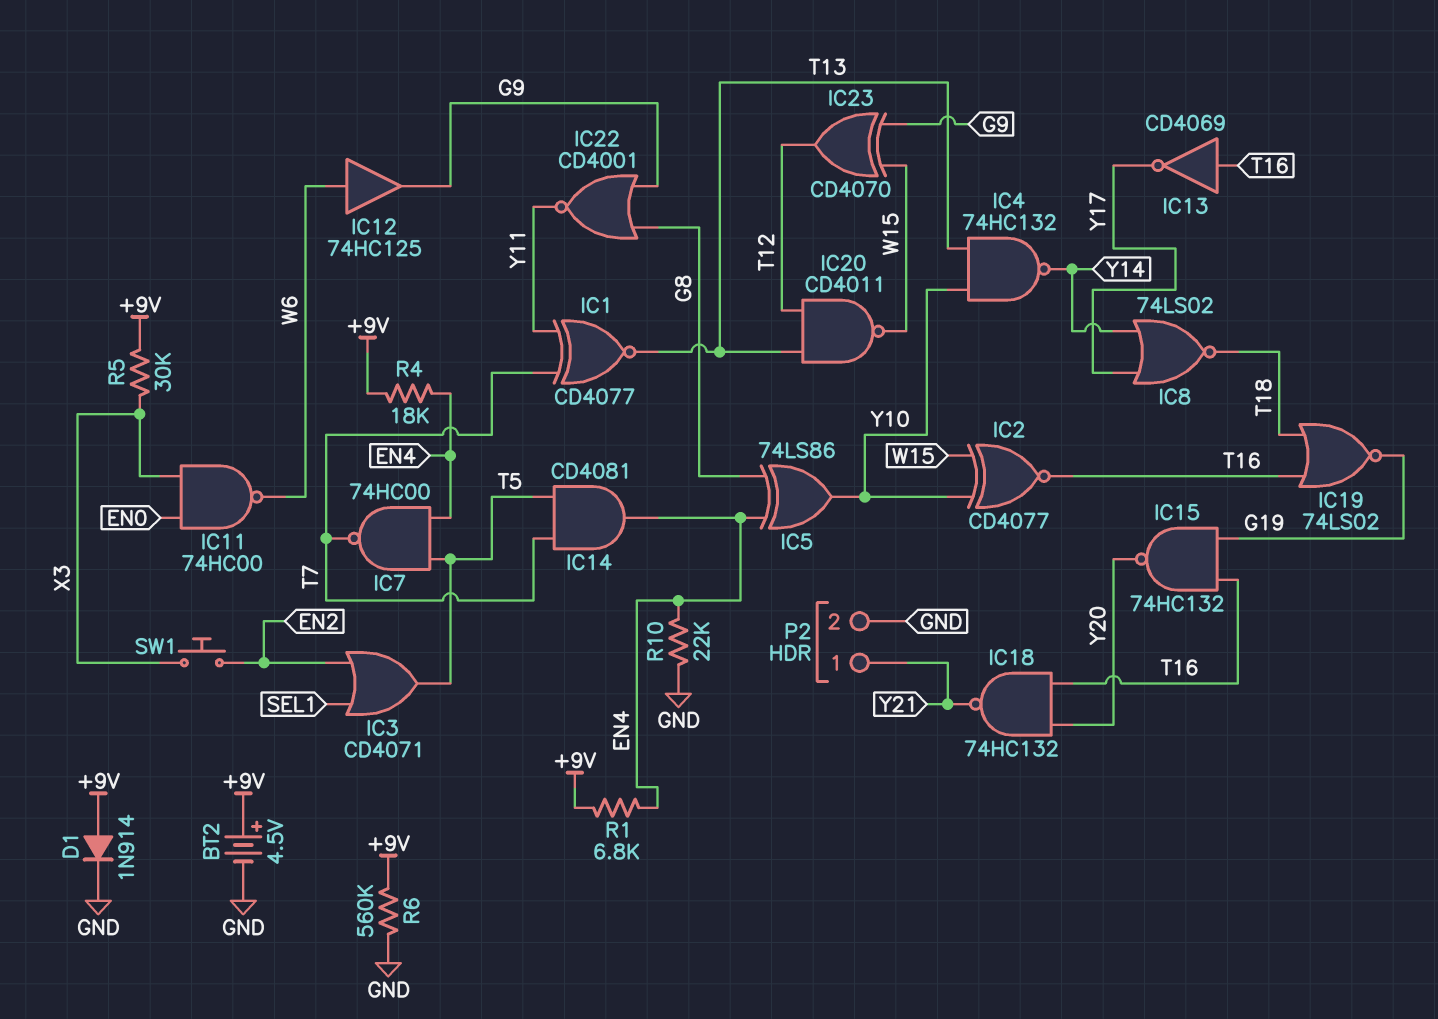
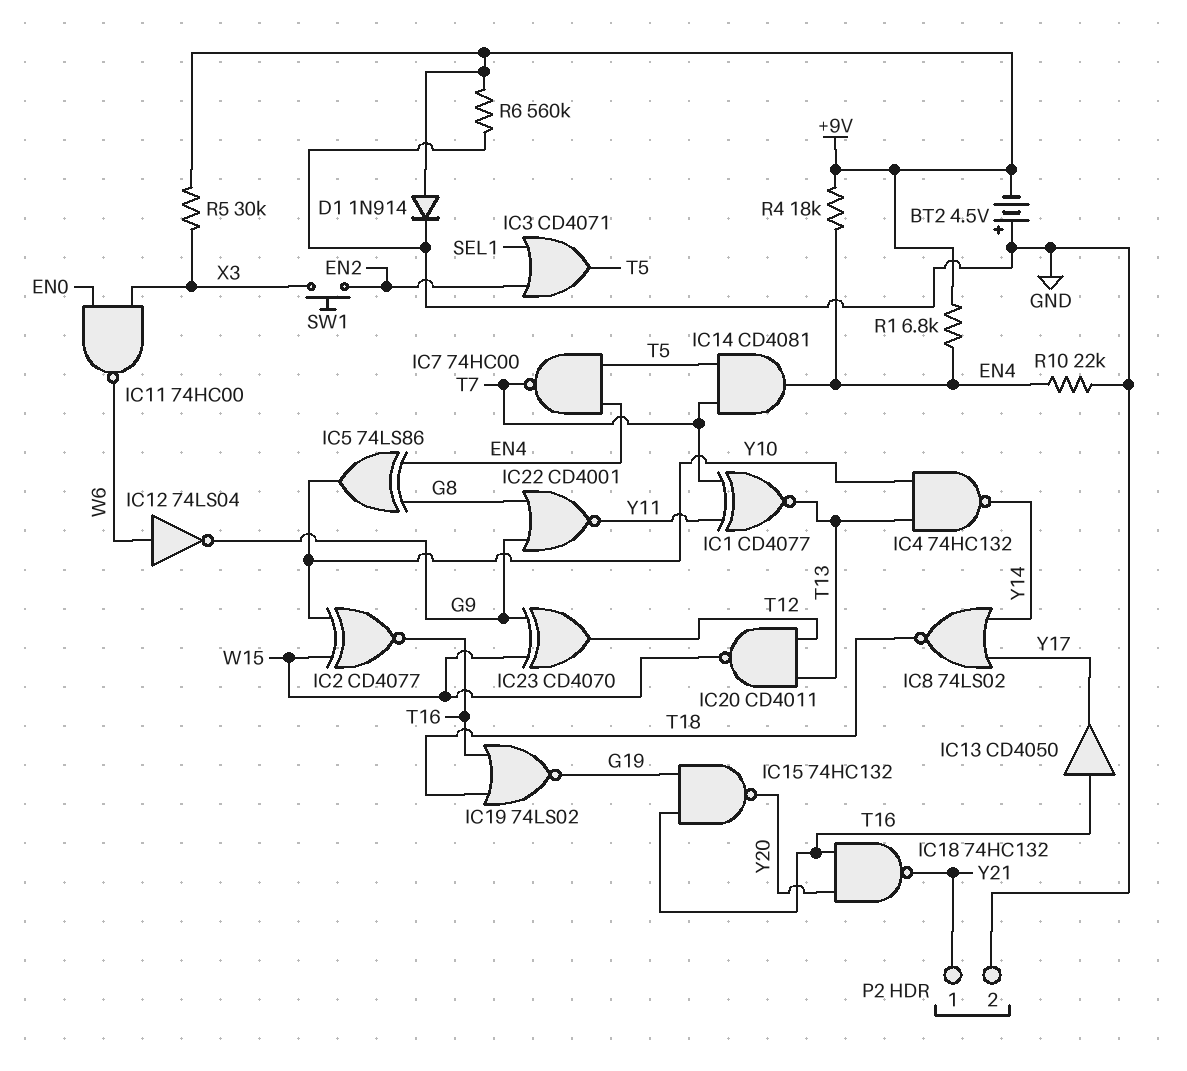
BT2: 4.5V (plus +9V, minus GND) -> 4.5V (plus GND, minus +9V)
IC12: buffer 74HC125 (in W6, out G9) -> NOT 74LS04 (in W6, out G9)
IC13: NOT CD4069 (in T16, out Y17) -> buffer CD4050 (in T16, out Y17)

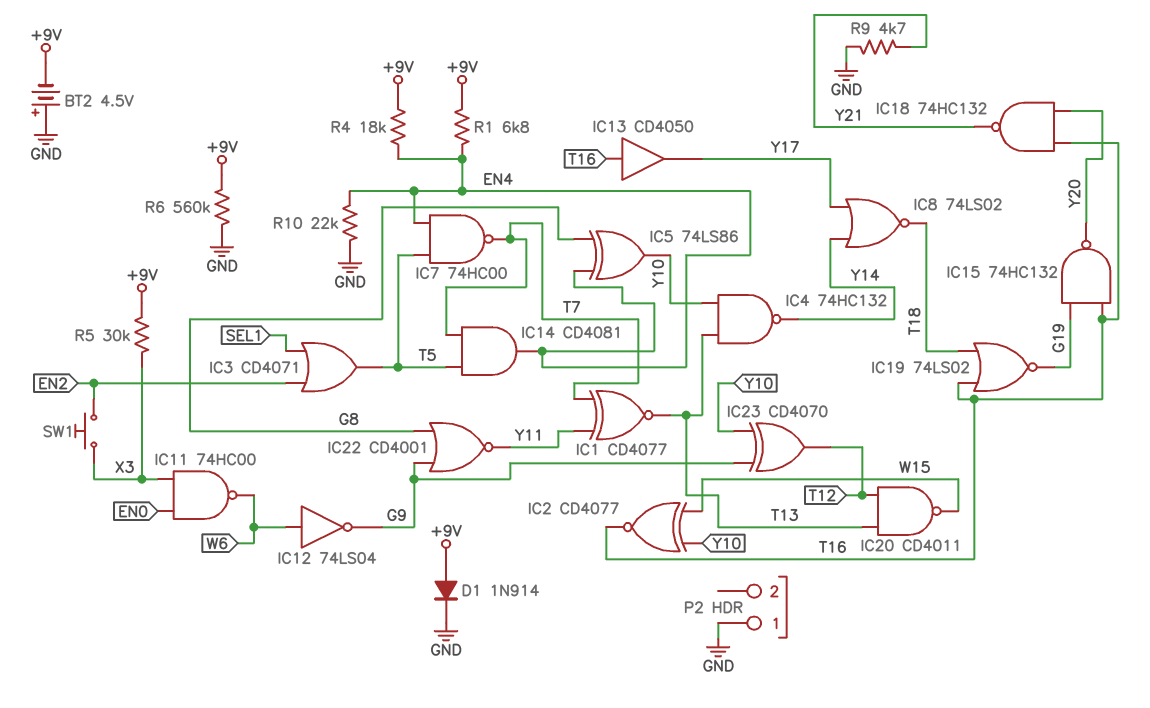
IC23: XOR CD4070 (in G9, in W15, out T12) -> XOR CD4070 (in G9, in Y10, out T12)
P2 pin 1: Y21 -> GND
P2 pin 2: GND -> none
R9: none -> 4.7k (GND, Y21)

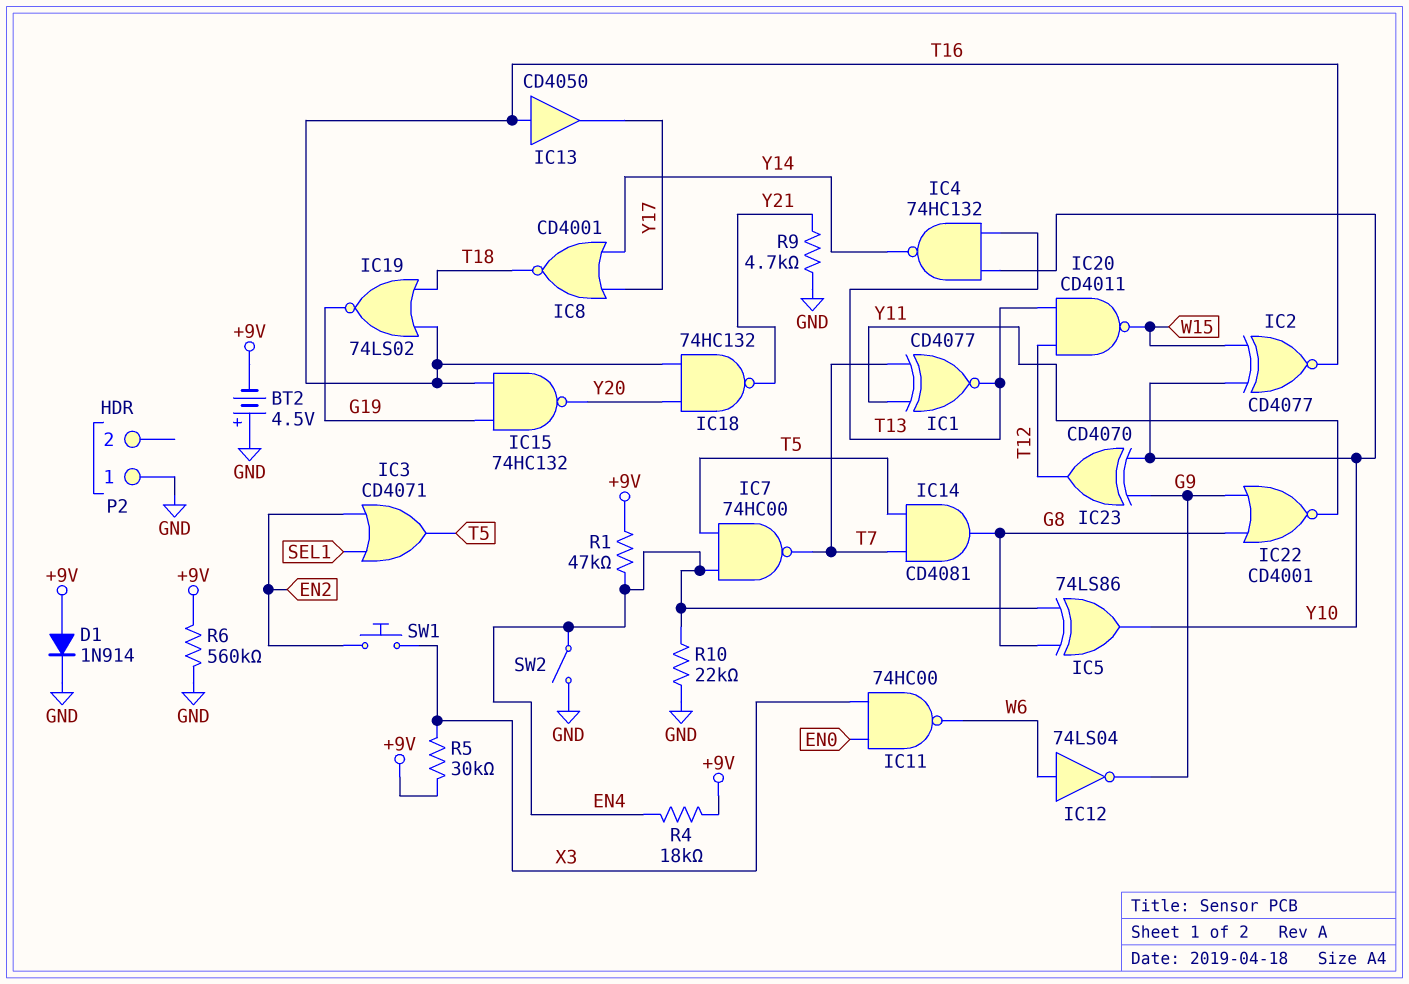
IC8: NOR 74LS02 (in Y14, in Y17, out T18) -> NOR CD4001 (in Y14, in Y17, out T18)
IC14: AND CD4081 (in T5, in T7, out EN4) -> AND CD4081 (in T5, in T7, out G8)
R1: 6.8k (+9V, EN4) -> 47k (+9V, EN4)
SW2: none -> switch (EN4, GND)

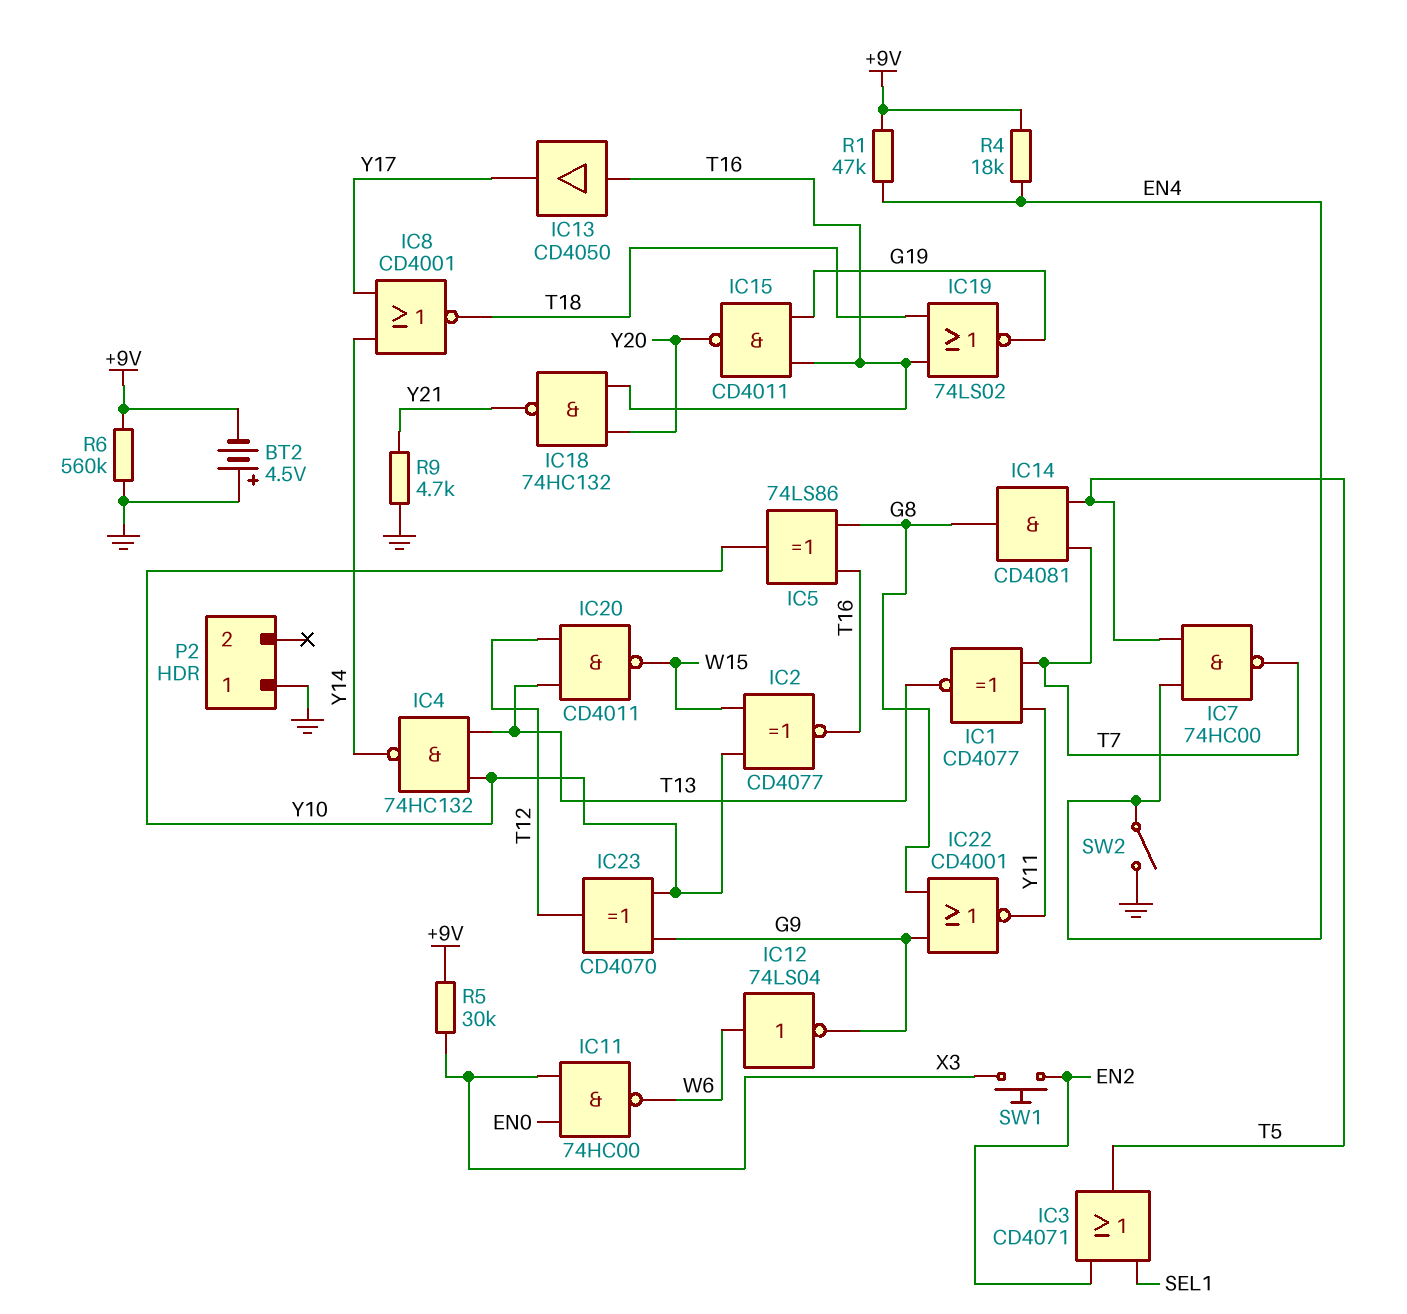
D1: diode 1N914 (A +9V, K GND) -> none
IC5: XOR 74LS86 (in EN4, in G8, out Y10) -> XOR 74LS86 (in G8, in T16, out Y10)
IC15: NAND 74HC132 (in G19, in T16, out Y20) -> NAND CD4011 (in G19, in T16, out Y20)
R10: 22k (EN4, GND) -> none

